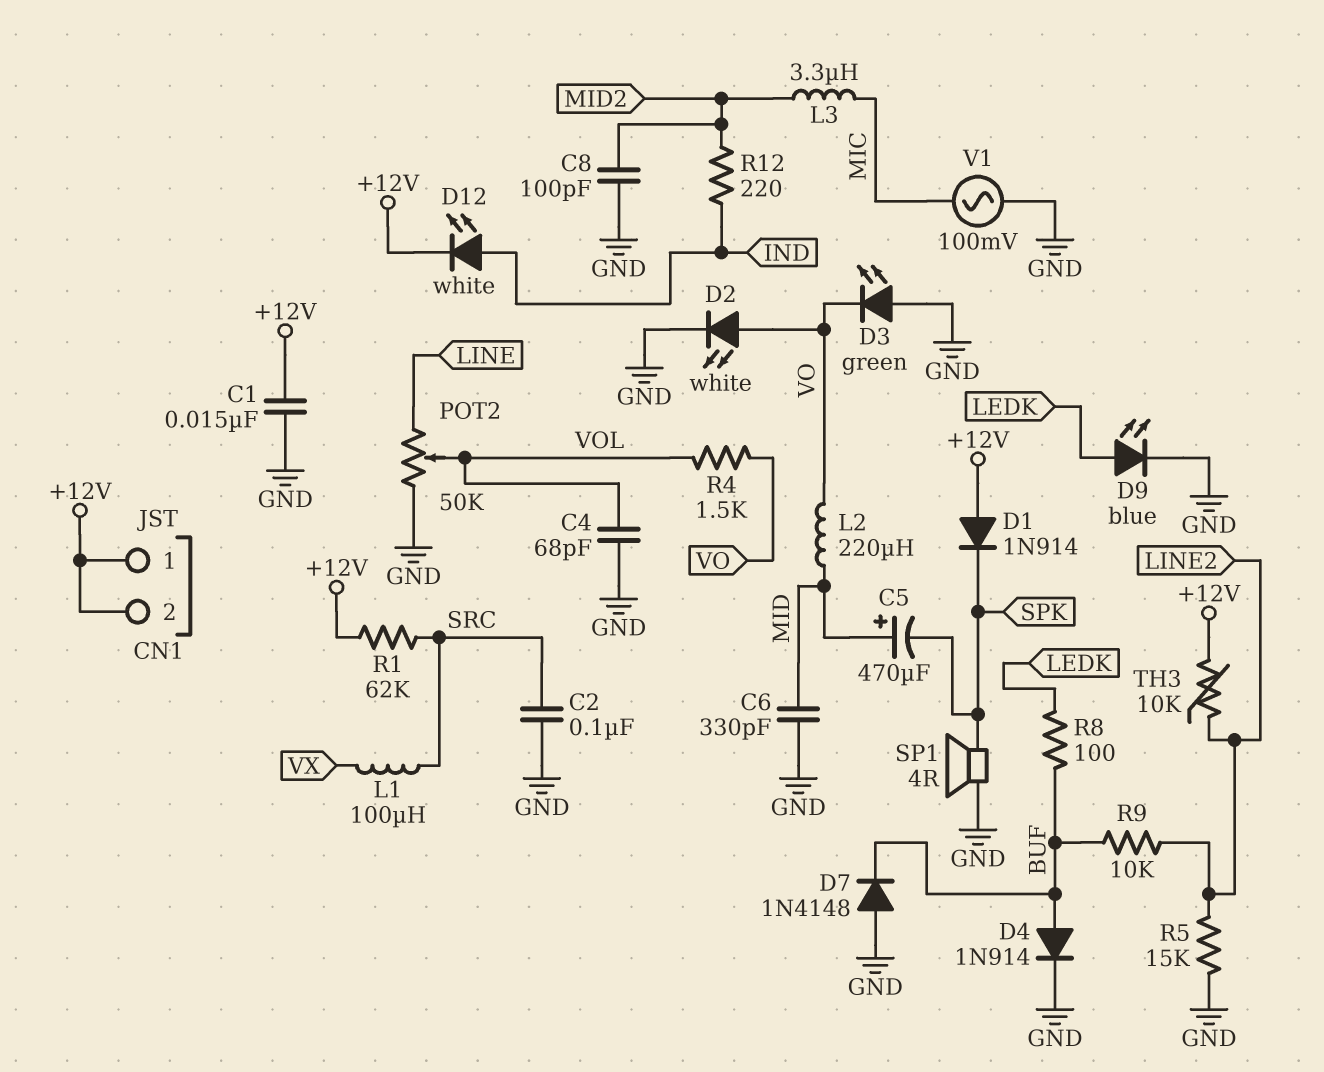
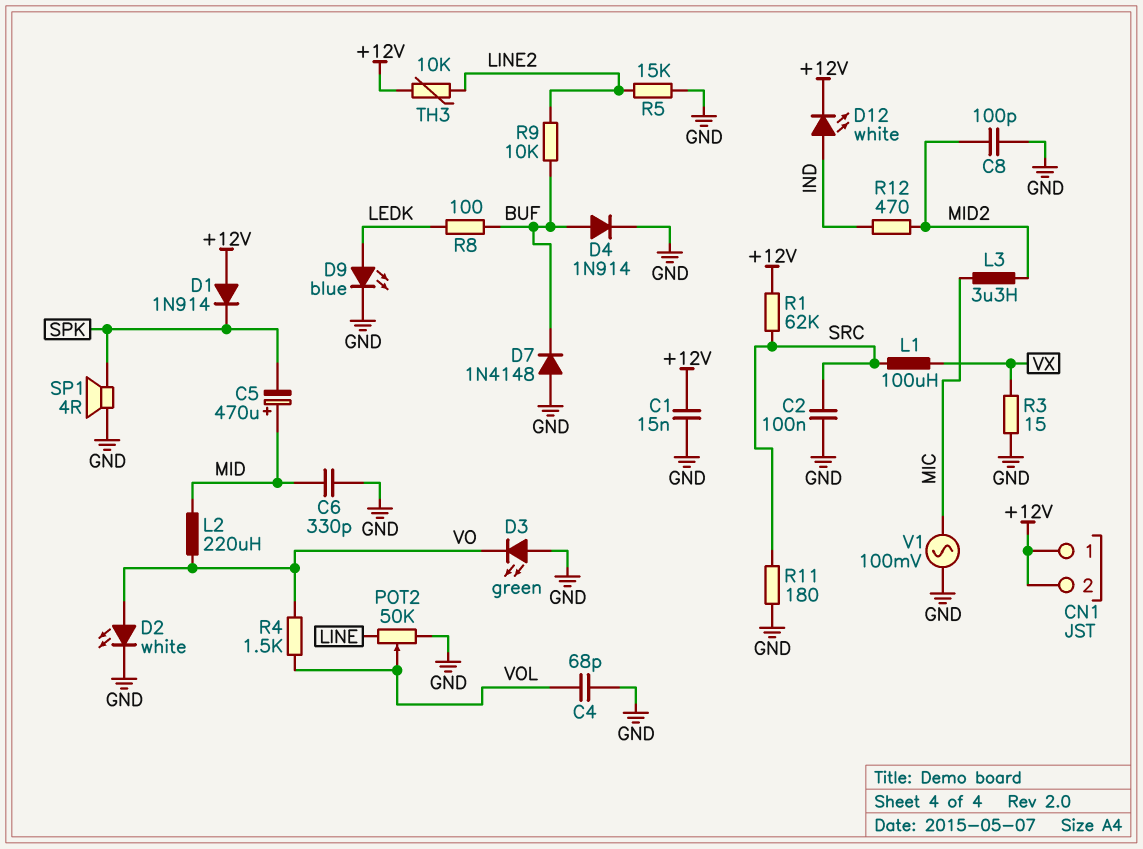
R3: none -> 15 (GND, VX)
R11: none -> 180 (GND, SRC)
R12: 220 (IND, MID2) -> 470 (IND, MID2)

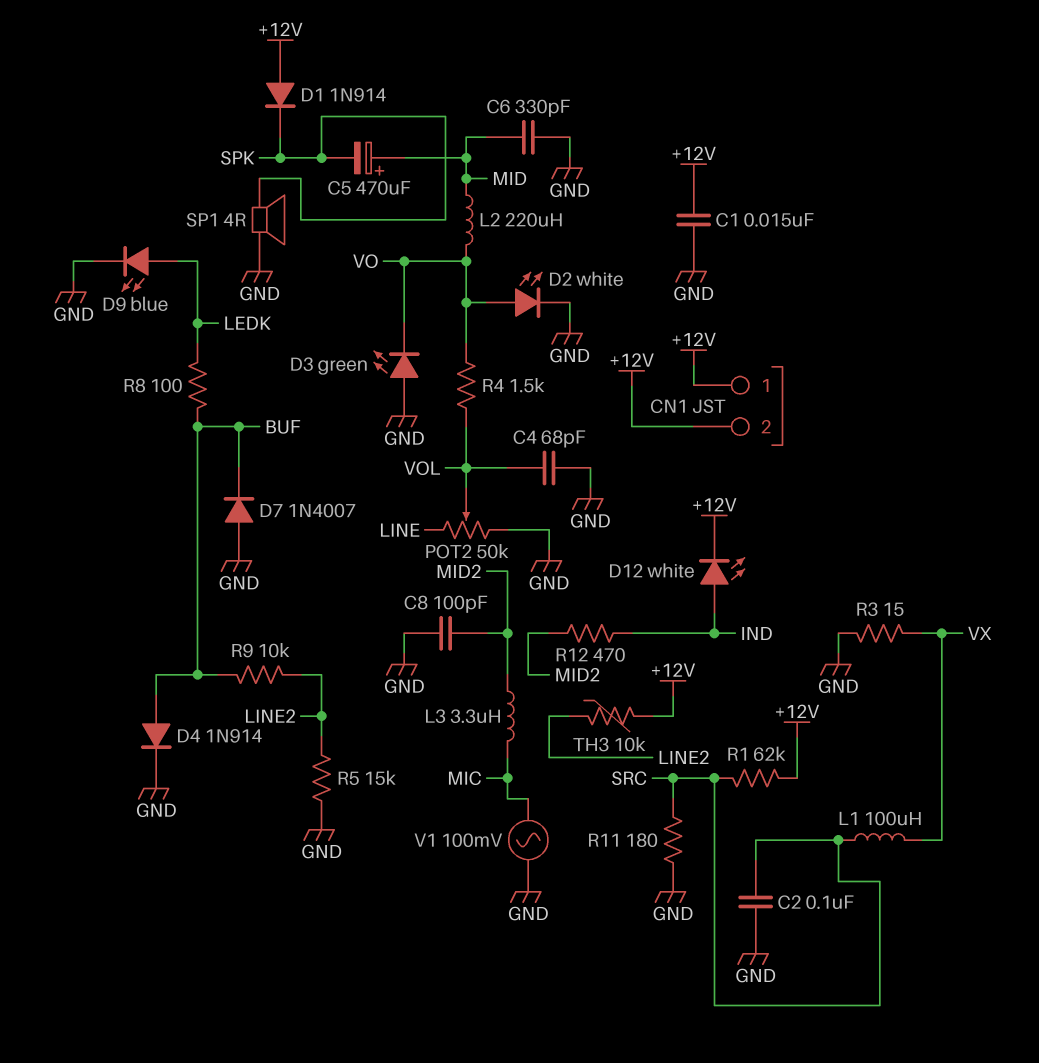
D7: diode 1N4148 (A GND, K BUF) -> diode 1N4007 (A GND, K BUF)

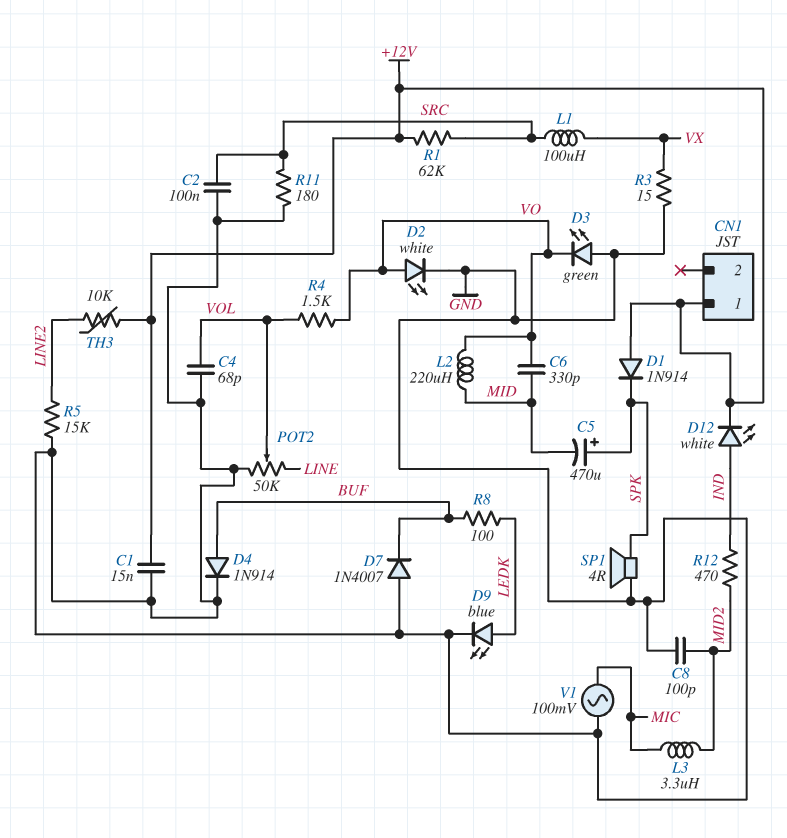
C5: 470uF (plus MID, minus SPK) -> 470uF (plus SPK, minus MID)
C6: 330pF (GND, MID) -> 330pF (MID, VO)
CN1 pin 2: +12V -> none
R9: 10k (BUF, LINE2) -> none

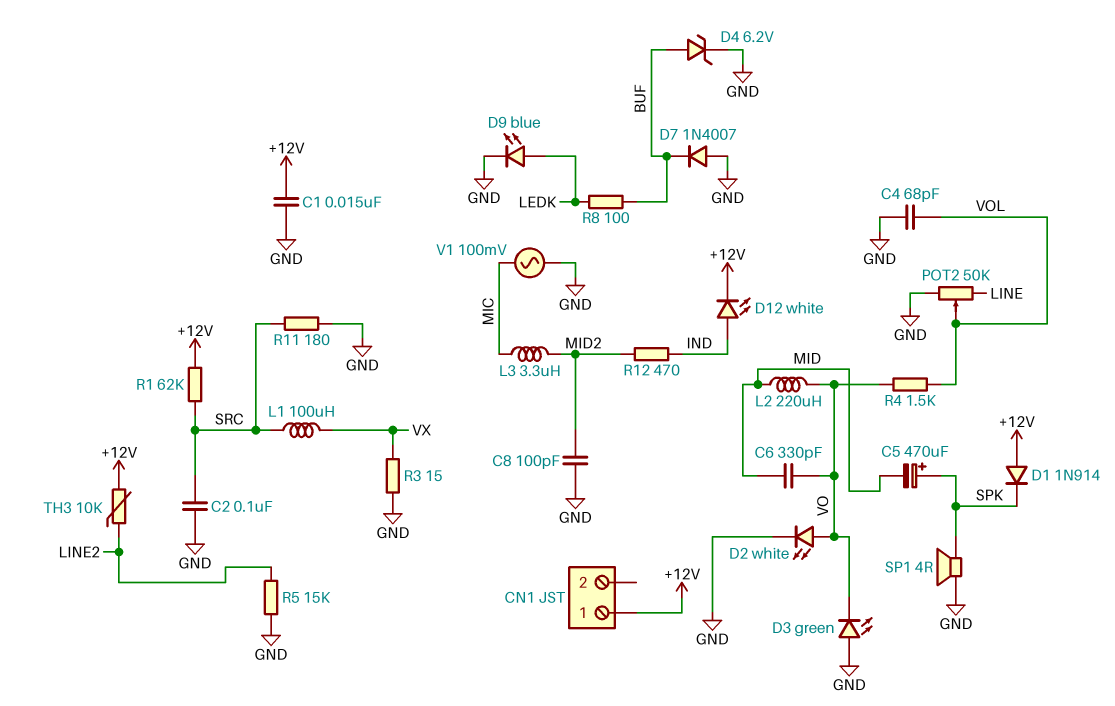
D4: diode 1N914 (A BUF, K GND) -> zener 6.2V (A BUF, K GND)

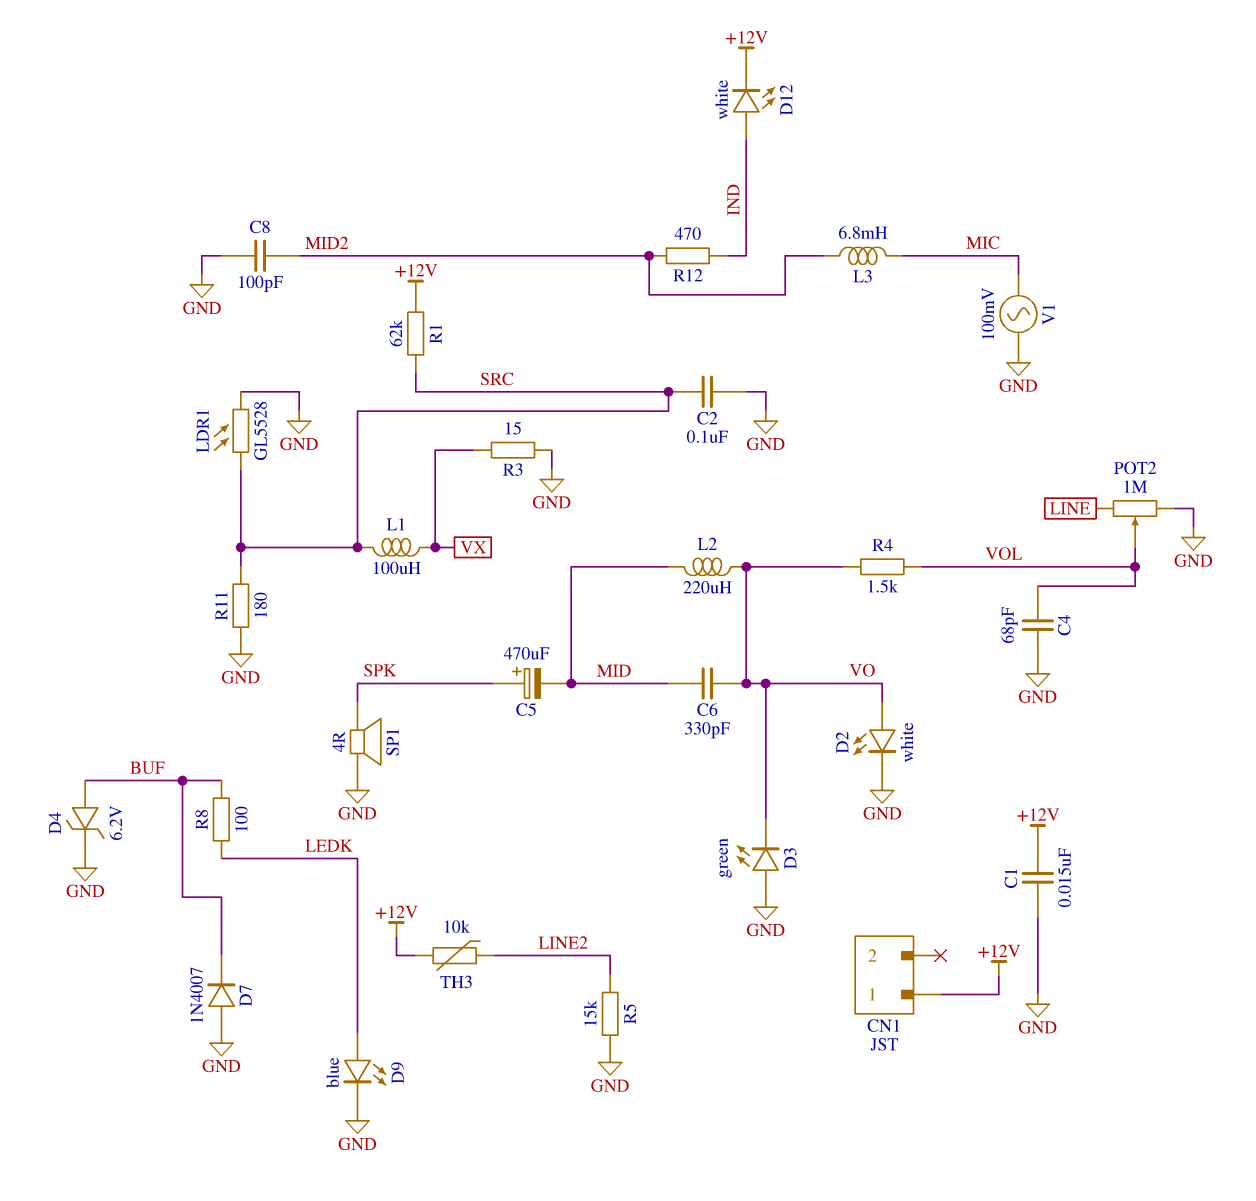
D1: diode 1N914 (A +12V, K SPK) -> none
L3: 3.3uH (MIC, MID2) -> 6.8mH (MIC, MID2)
LDR1: none -> GL5528 (GND, SRC)
POT2: 50k (GND, LINE, wiper VOL) -> 1M (GND, LINE, wiper VOL)

